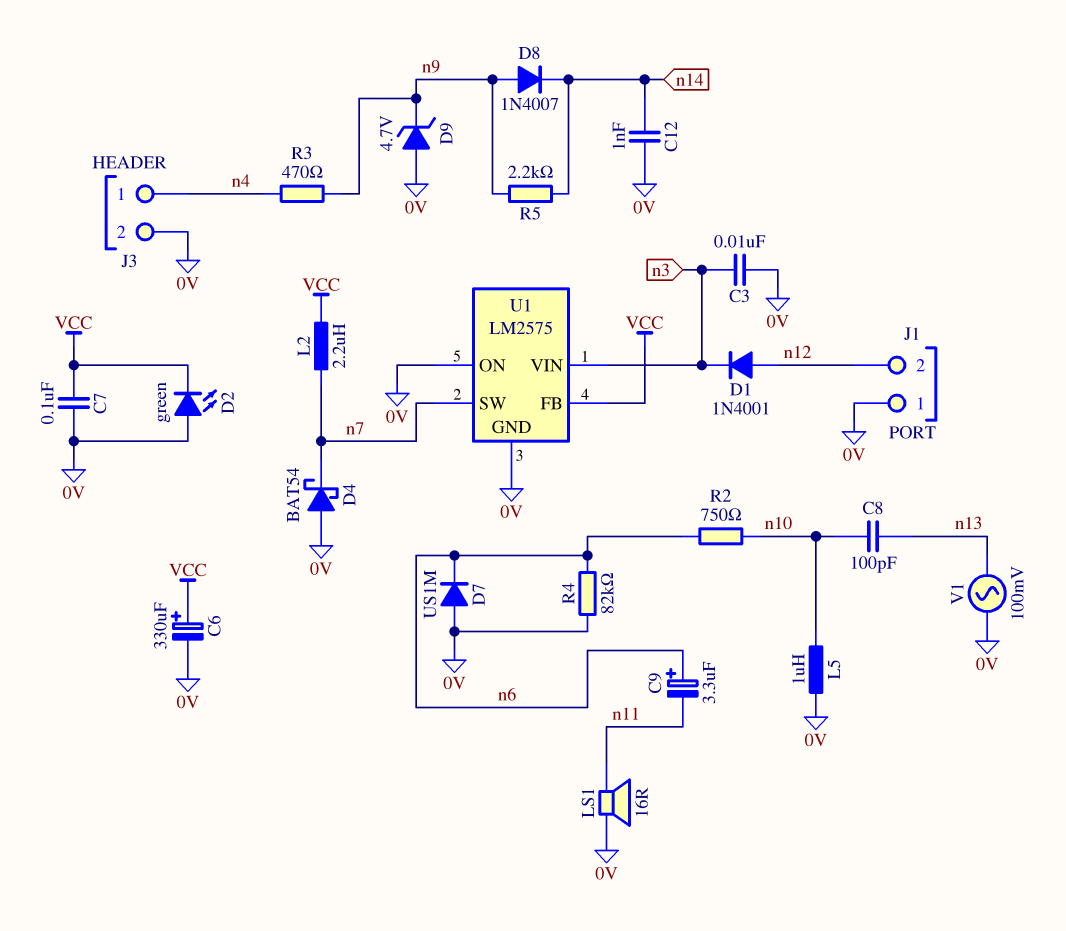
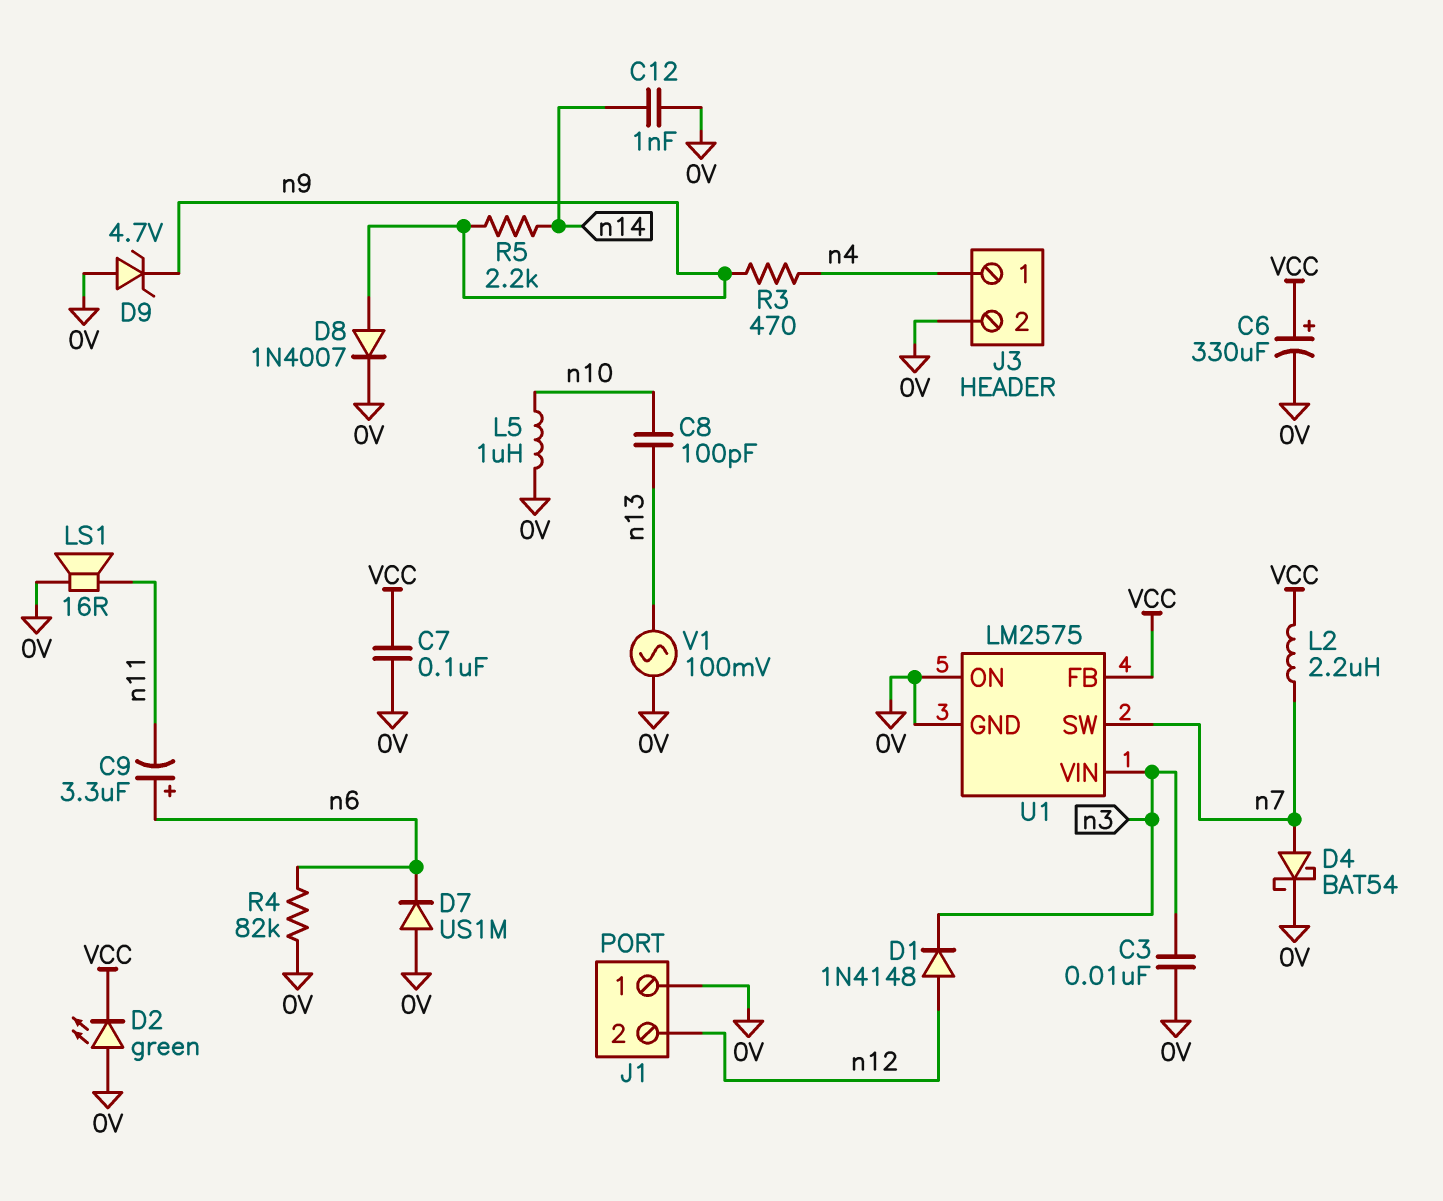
D1: diode 1N4001 (A n12, K n3) -> diode 1N4148 (A n12, K n3)
D4: schottky BAT54 (A 0V, K n7) -> schottky BAT54 (A n7, K 0V)
D8: diode 1N4007 (A n9, K n14) -> diode 1N4007 (A n9, K 0V)
R2: 750 (n6, n10) -> none

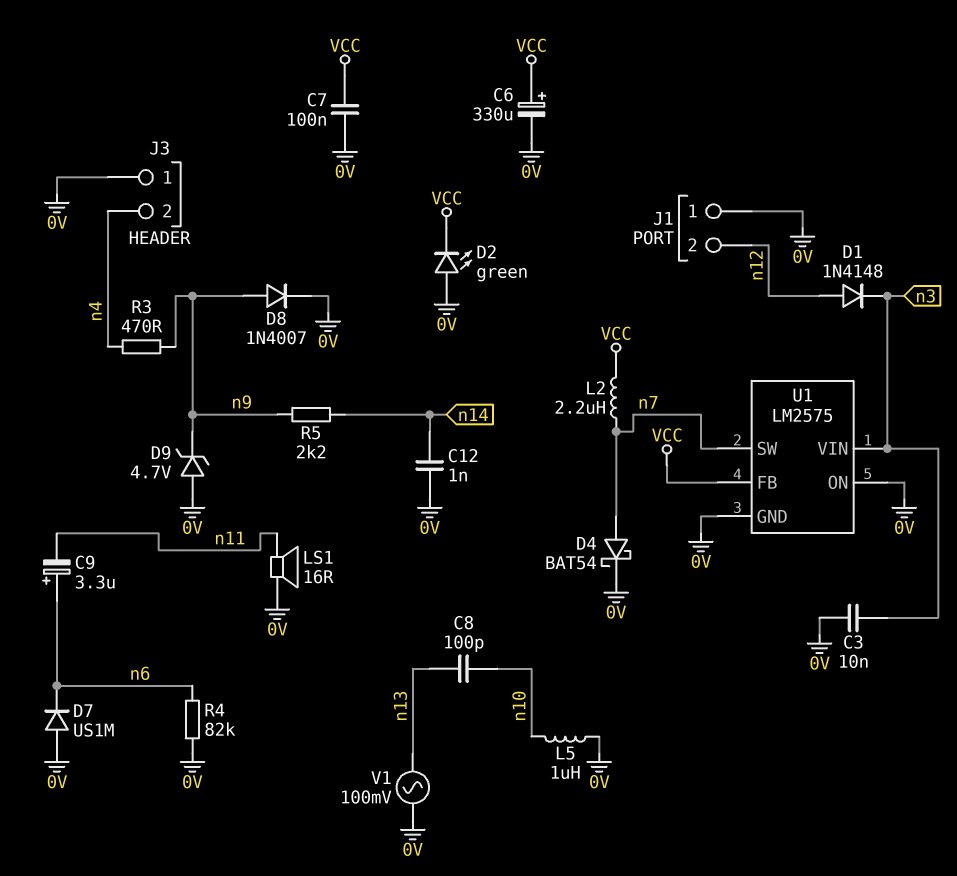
J3 pin 1: n4 -> 0V
J3 pin 2: 0V -> n4

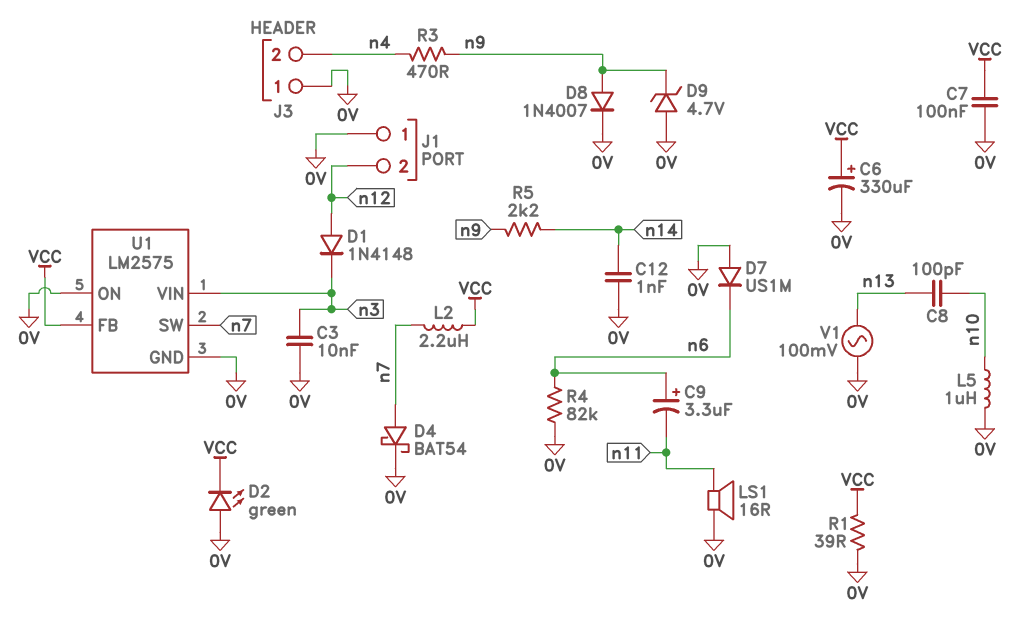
R1: none -> 39 (0V, VCC)

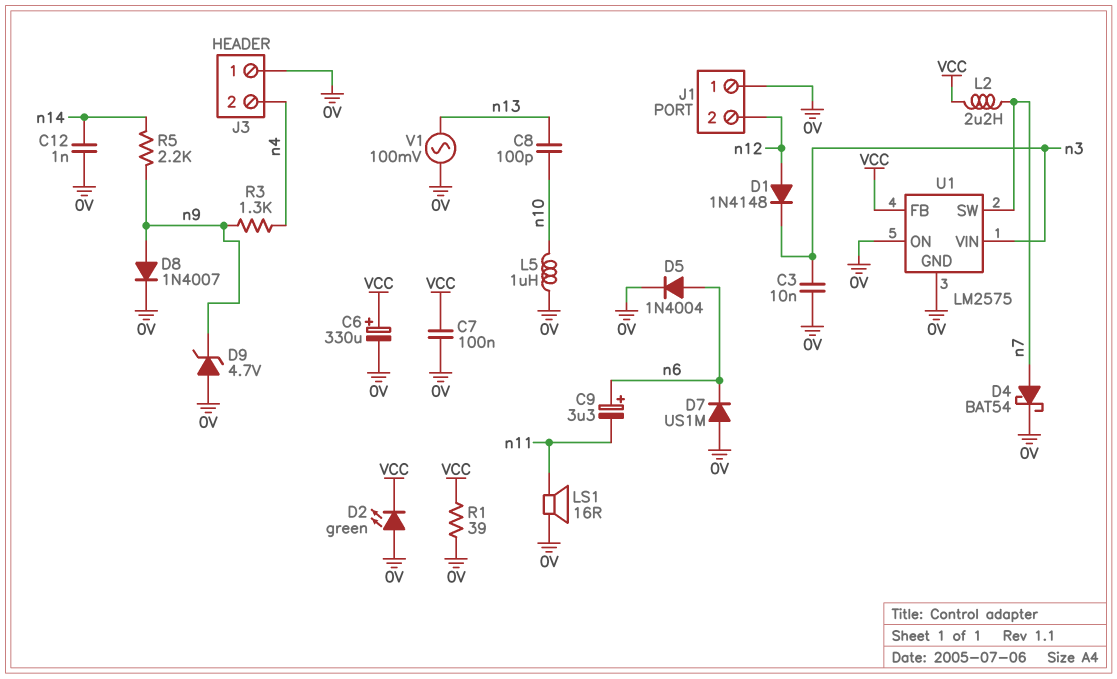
D5: none -> diode 1N4004 (A n6, K 0V)
R3: 470 (n4, n9) -> 1.3k (n4, n9)
R4: 82k (0V, n6) -> none

